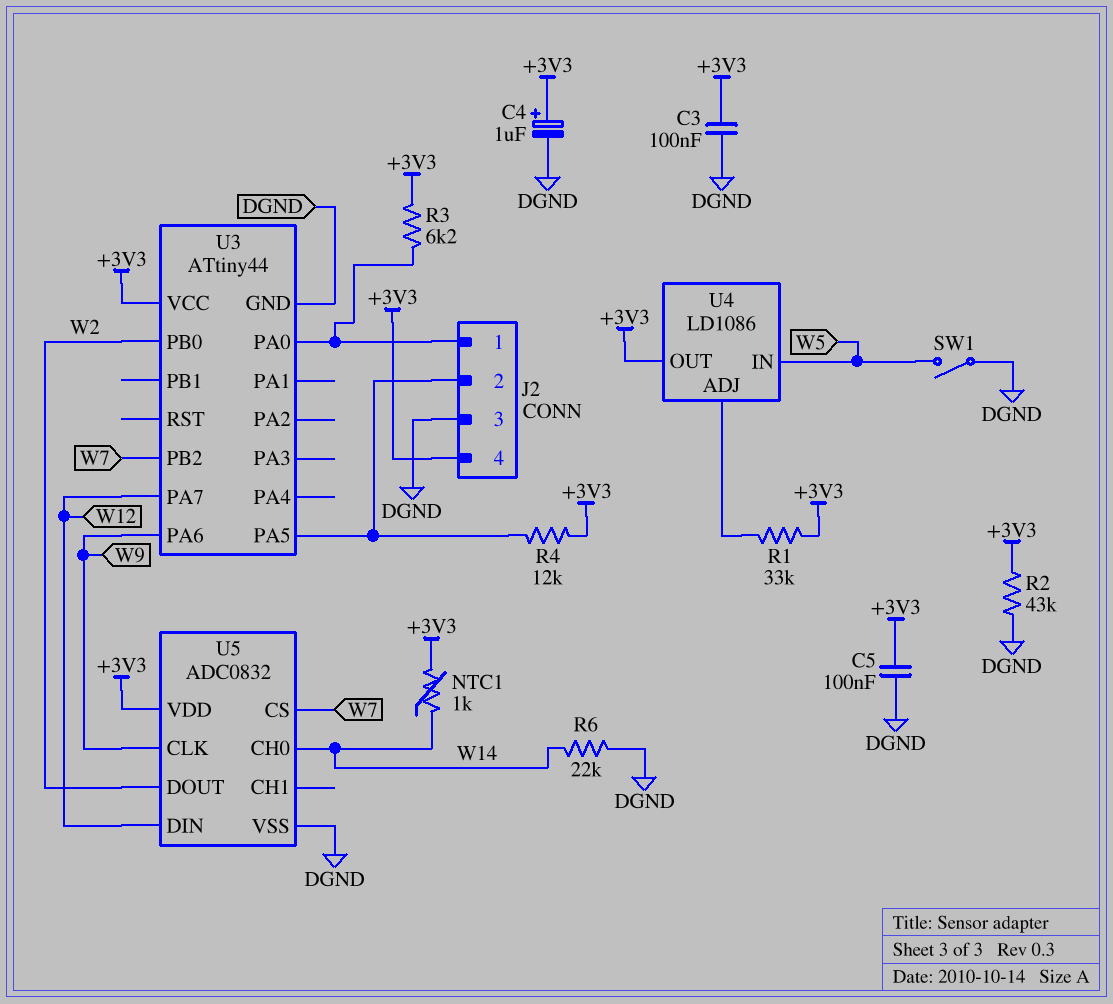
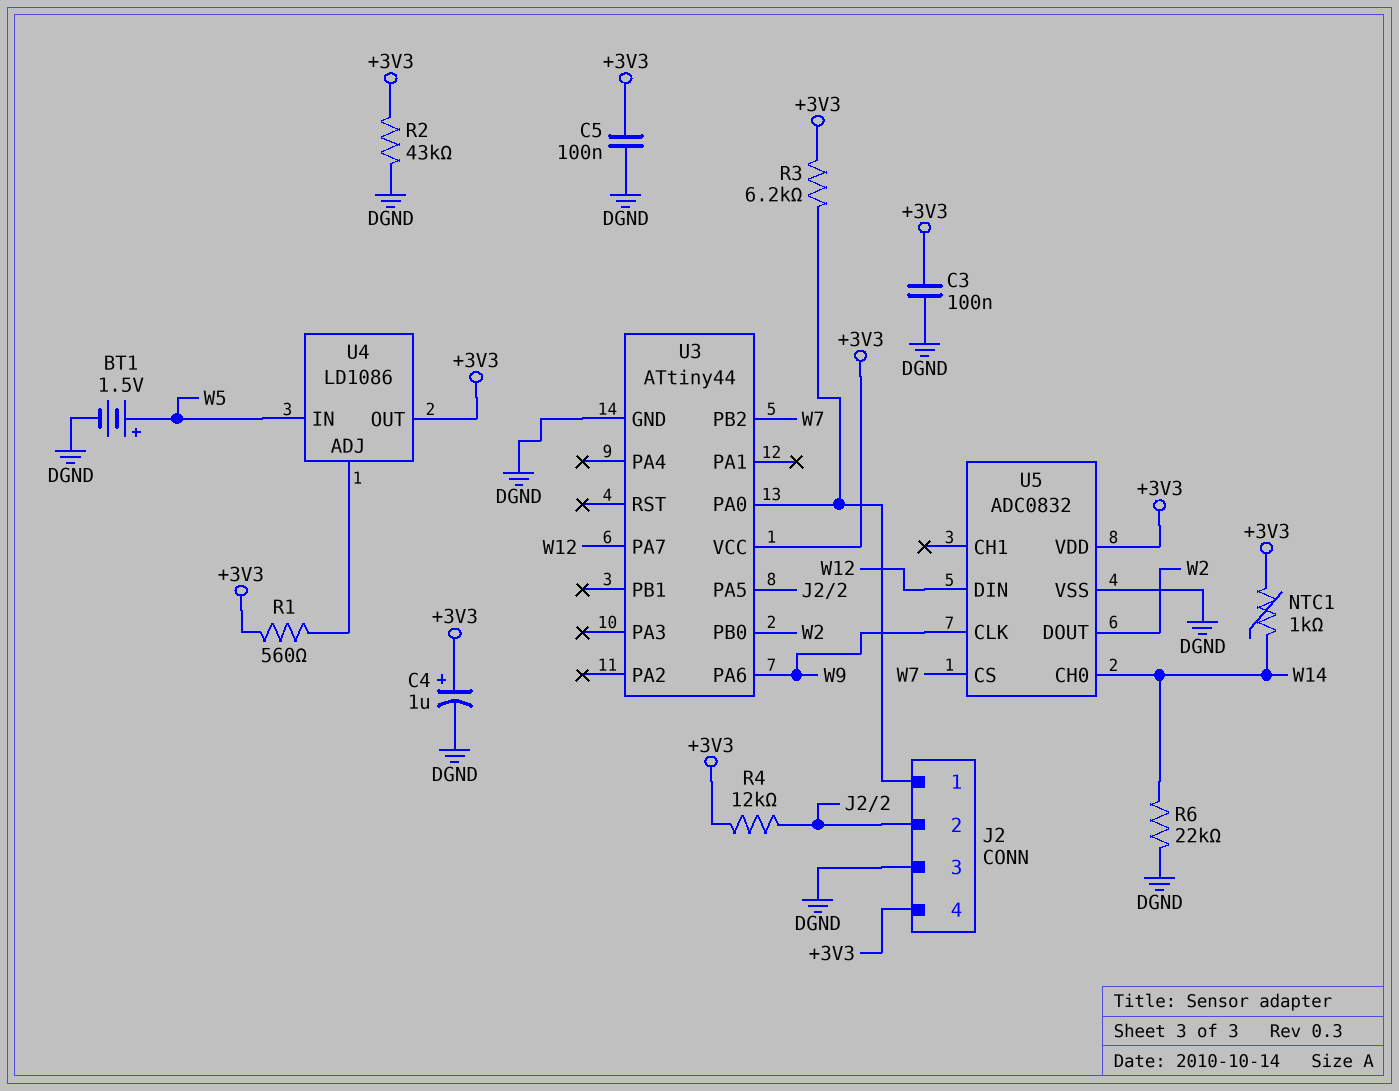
BT1: none -> 1.5V (plus W5, minus DGND)
R1: 33k (+3V3, U4/ADJ) -> 560 (+3V3, U4/ADJ)
SW1: switch (DGND, W5) -> none

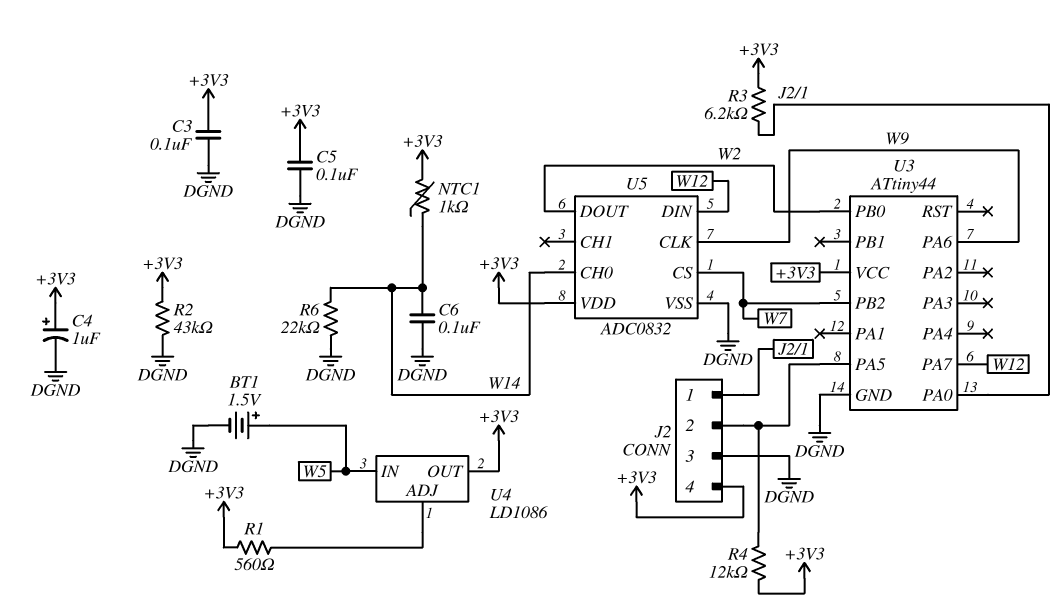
C6: none -> 100nF (DGND, W14)

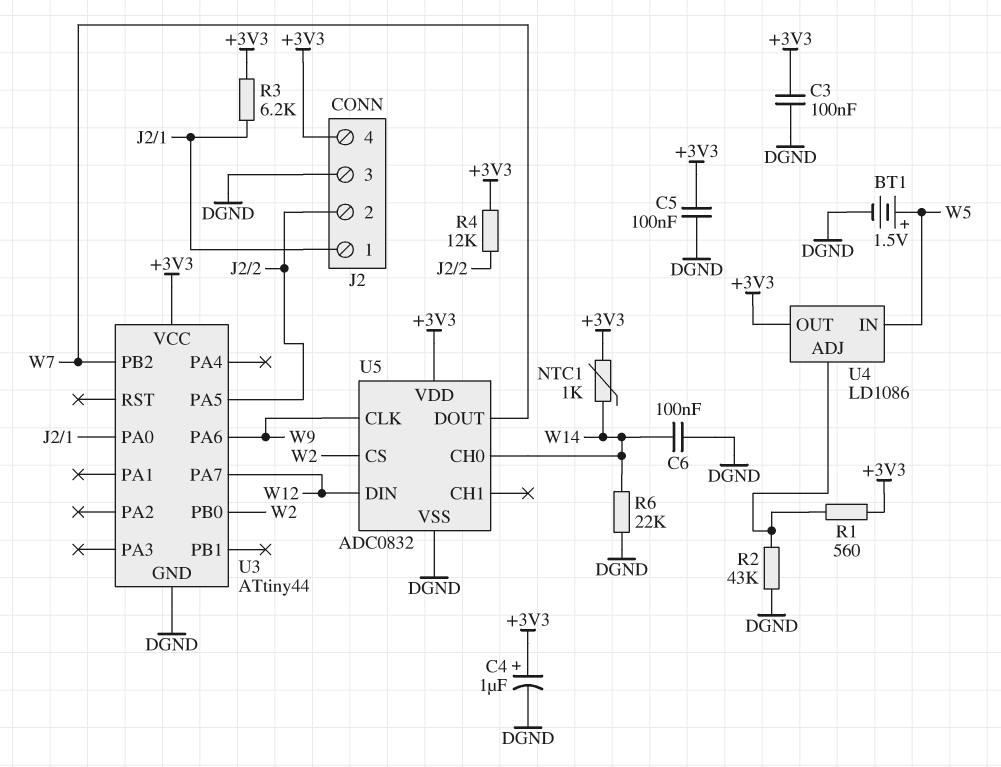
R2: 43k (+3V3, DGND) -> 43k (DGND, U4/ADJ)
U5 pin CS: W7 -> W2
U5 pin DOUT: W2 -> W7

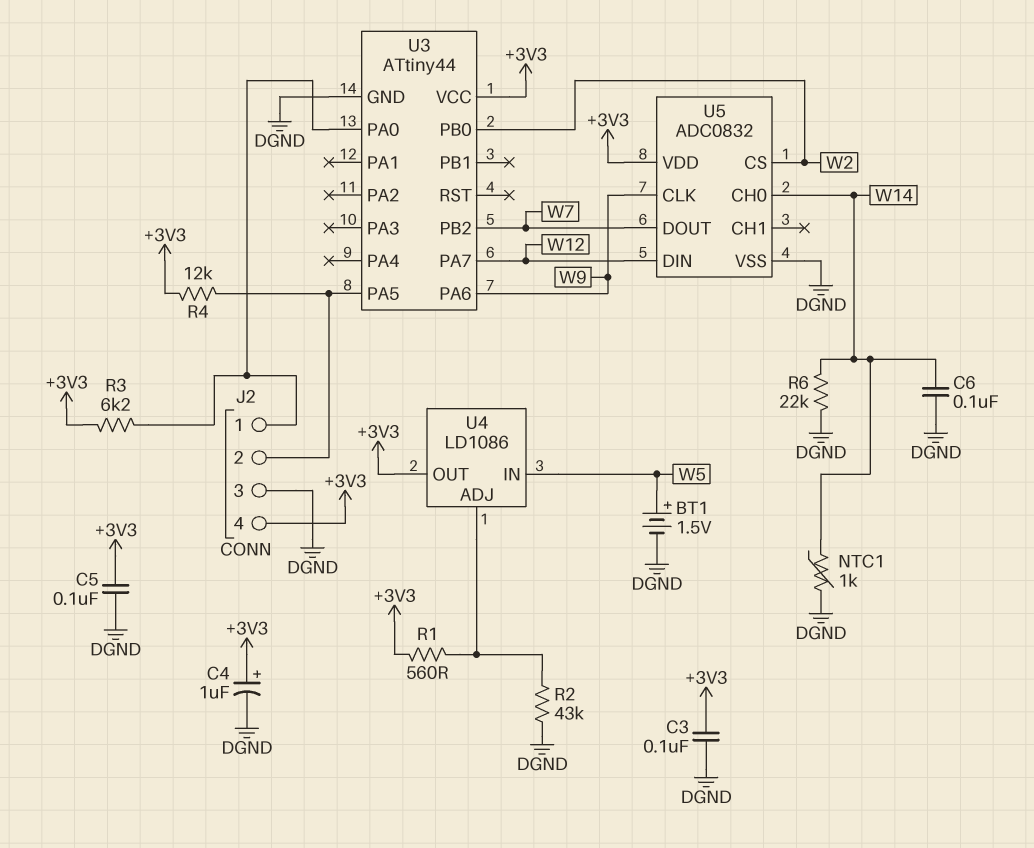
NTC1: 1k (+3V3, W14) -> 1k (DGND, W14)

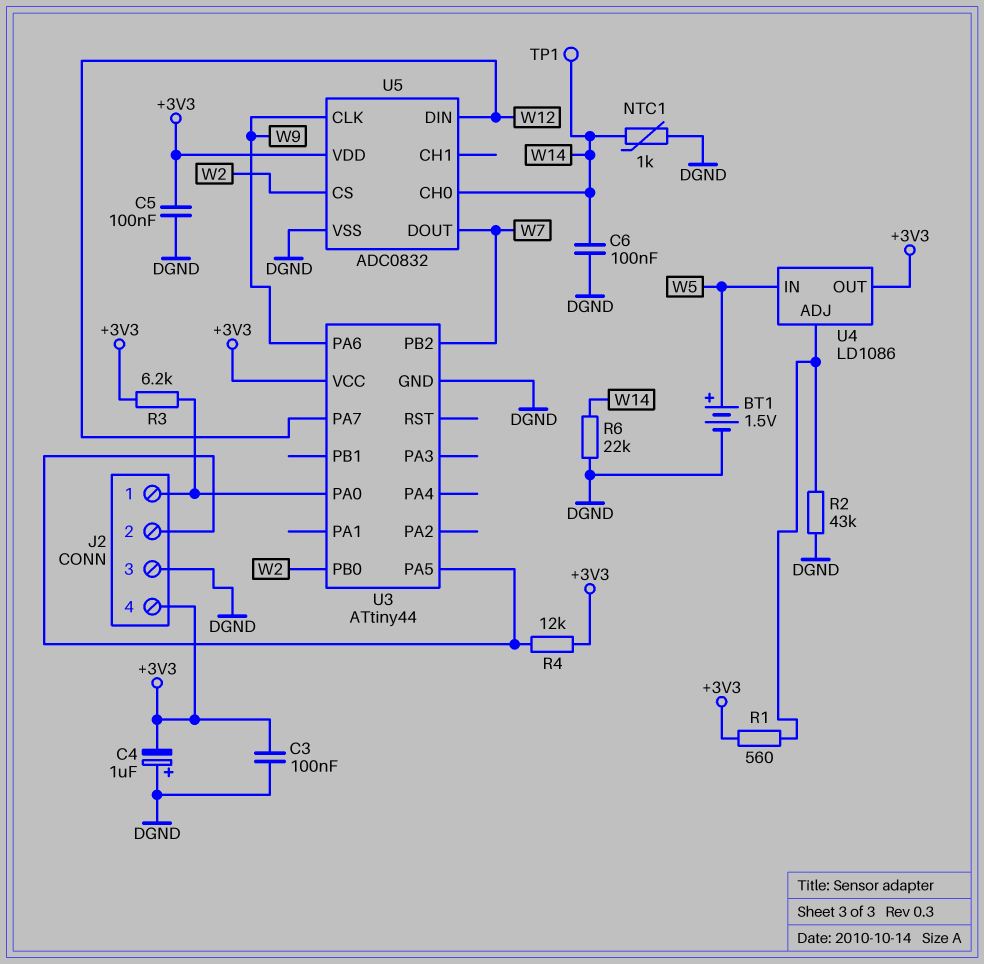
C4: 1uF (plus +3V3, minus DGND) -> 1uF (plus DGND, minus +3V3)
TP1: none -> test point (W14)

